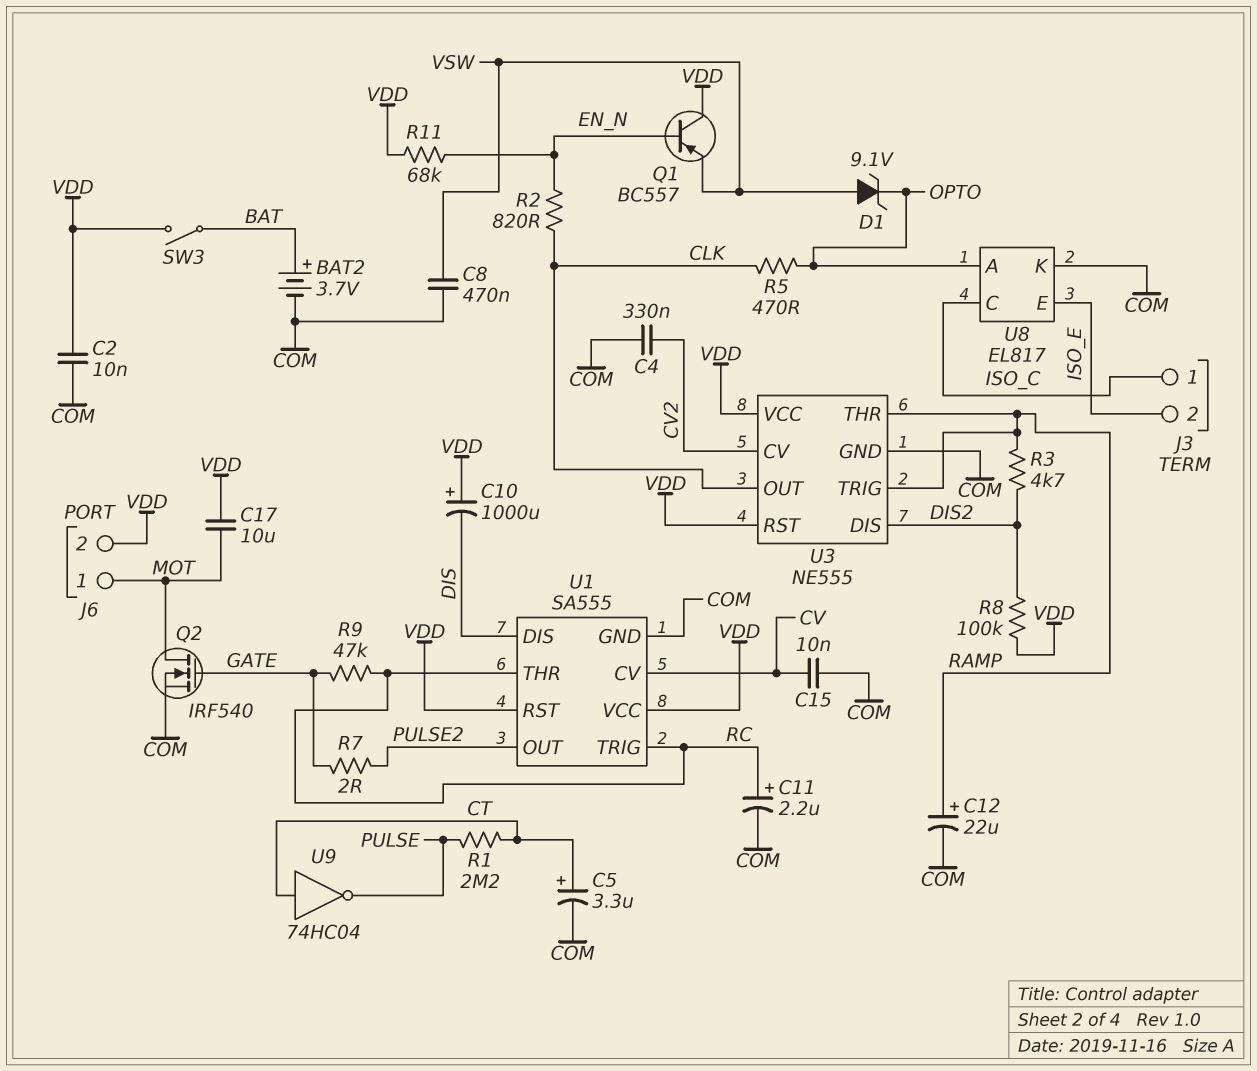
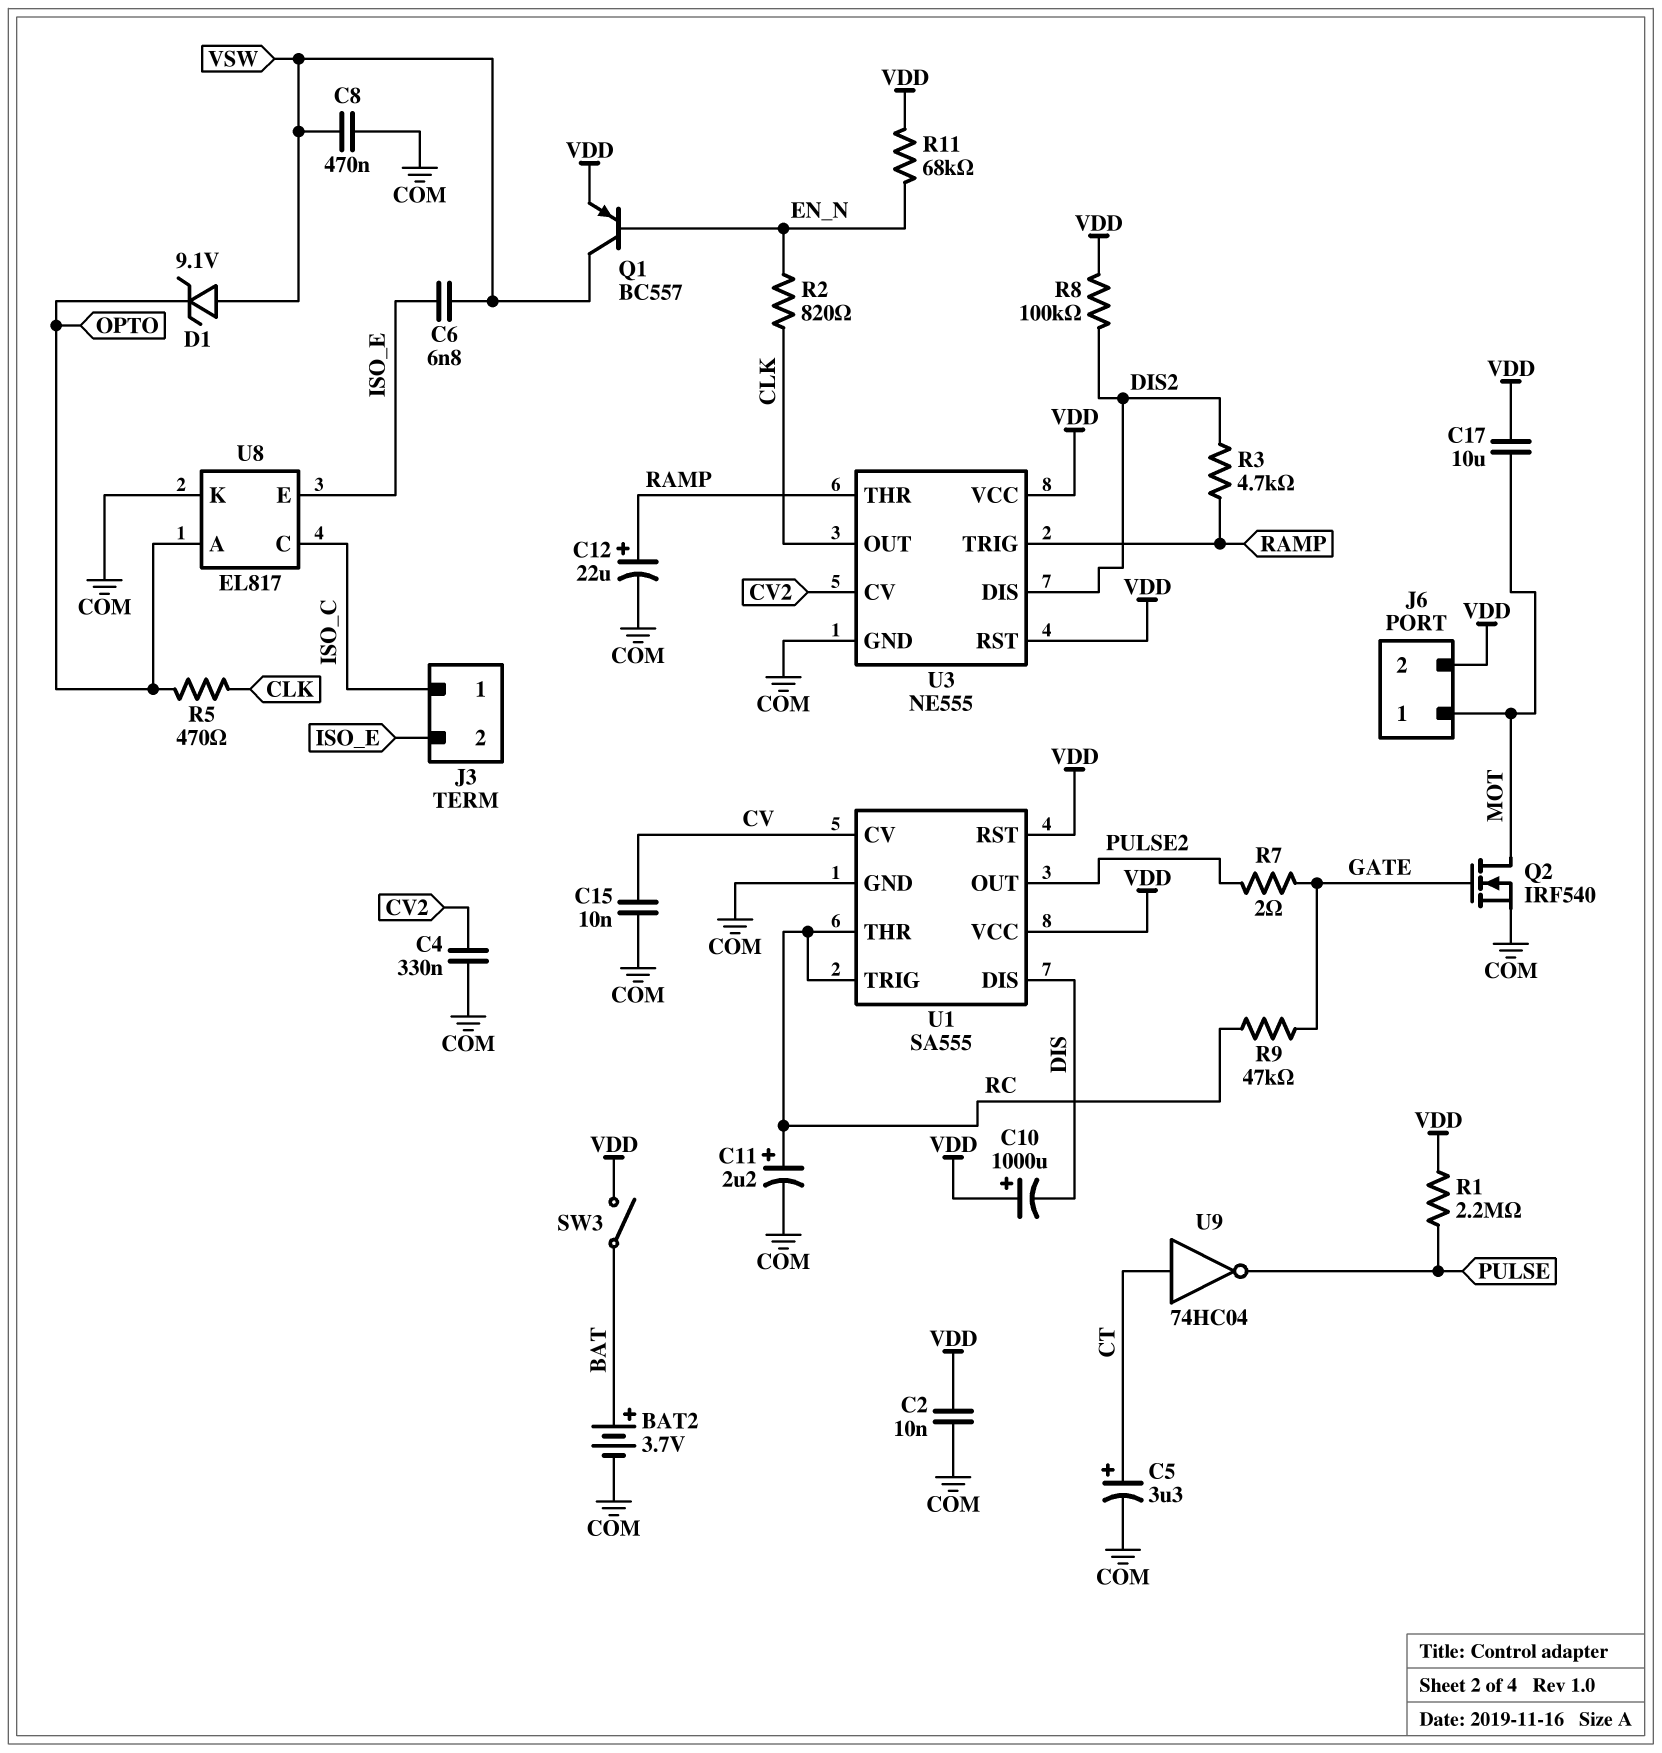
C6: none -> 6.8nF (ISO_E, VSW)
Q1: PNP BC557 (B EN_N, C VDD, E VSW) -> PNP BC557 (B EN_N, C VSW, E VDD)
R1: 2.2M (CT, PULSE) -> 2.2M (PULSE, VDD)

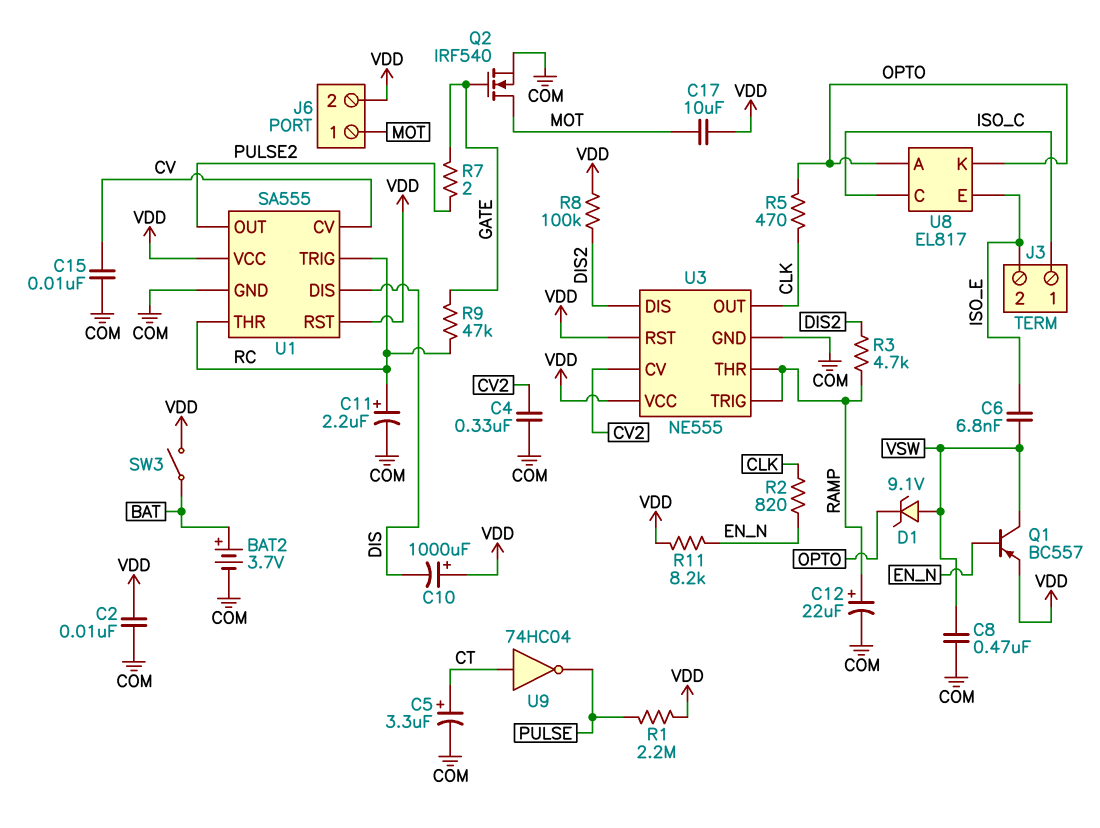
R11: 68k (EN_N, VDD) -> 8.2k (EN_N, VDD)
U8 pin K: COM -> OPTO

